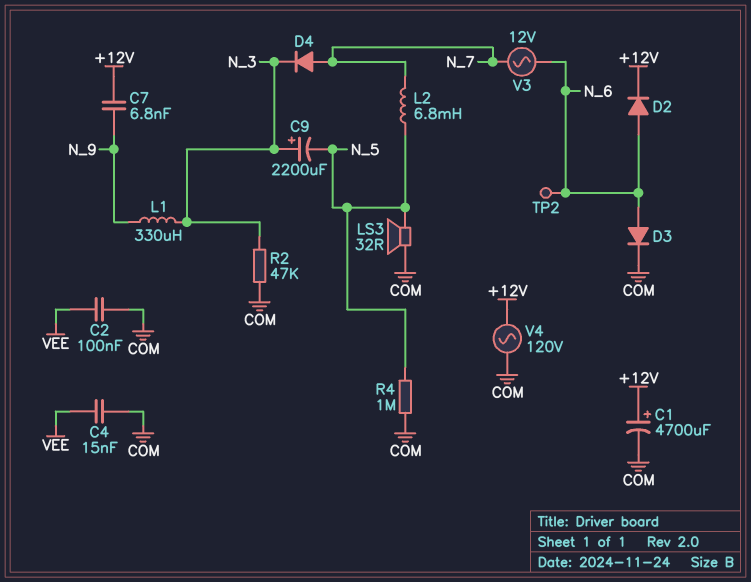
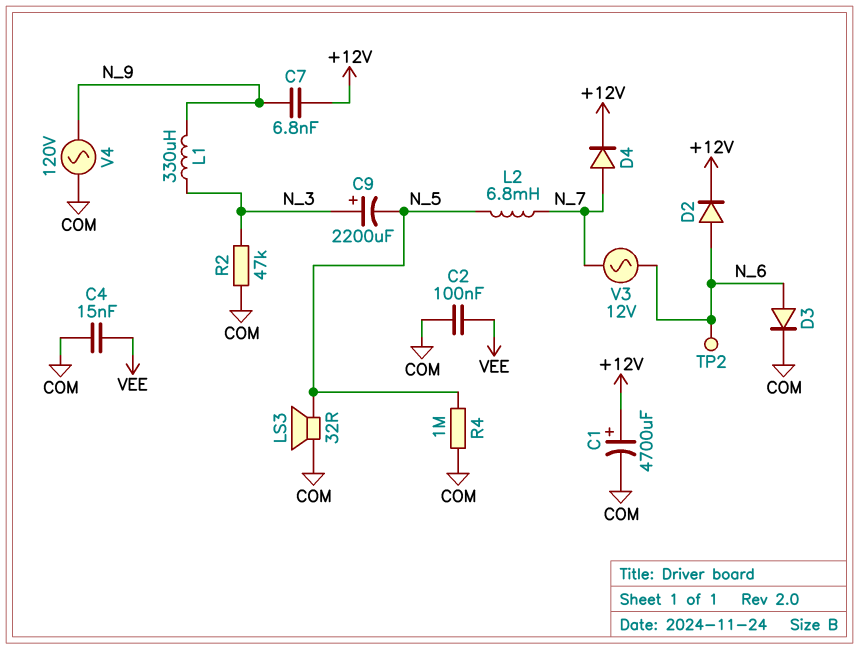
D4: diode (A N_7, K N_3) -> diode (A N_7, K +12V)
V4: AC 120V (+12V, COM) -> AC 120V (COM, N_9)

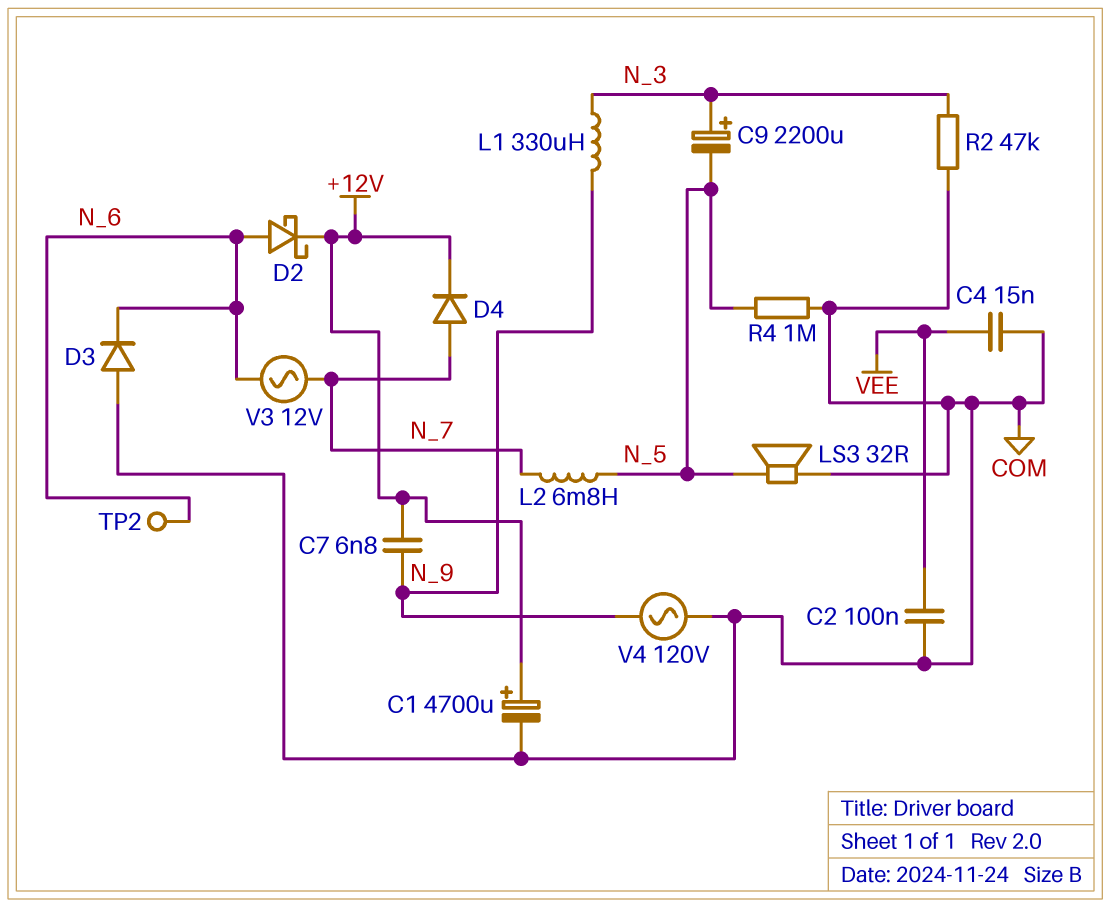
D2: diode (A N_6, K +12V) -> schottky (A N_6, K +12V)
D3: diode (A N_6, K COM) -> diode (A COM, K N_6)

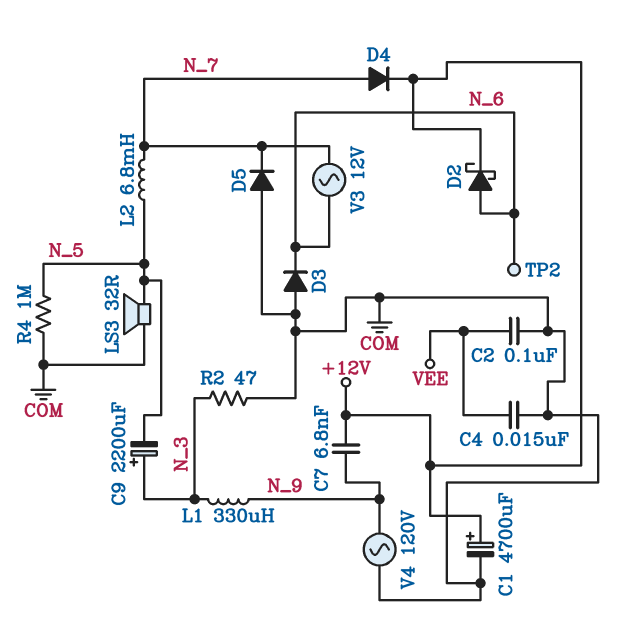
D5: none -> diode (A COM, K N_7)
R2: 47k (COM, N_3) -> 47 (COM, N_3)

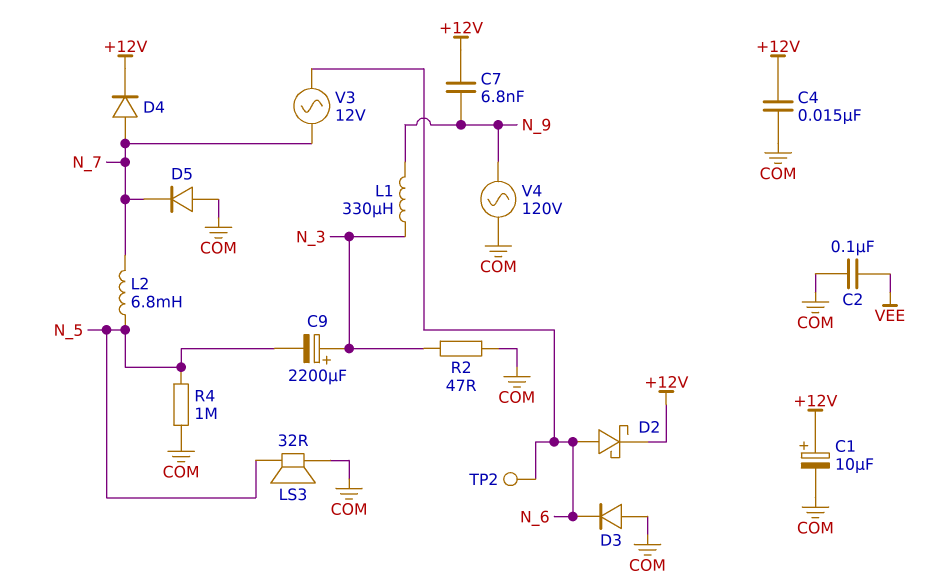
C1: 4700uF (plus +12V, minus COM) -> 10uF (plus +12V, minus COM)
C4: 15nF (COM, VEE) -> 15nF (+12V, COM)

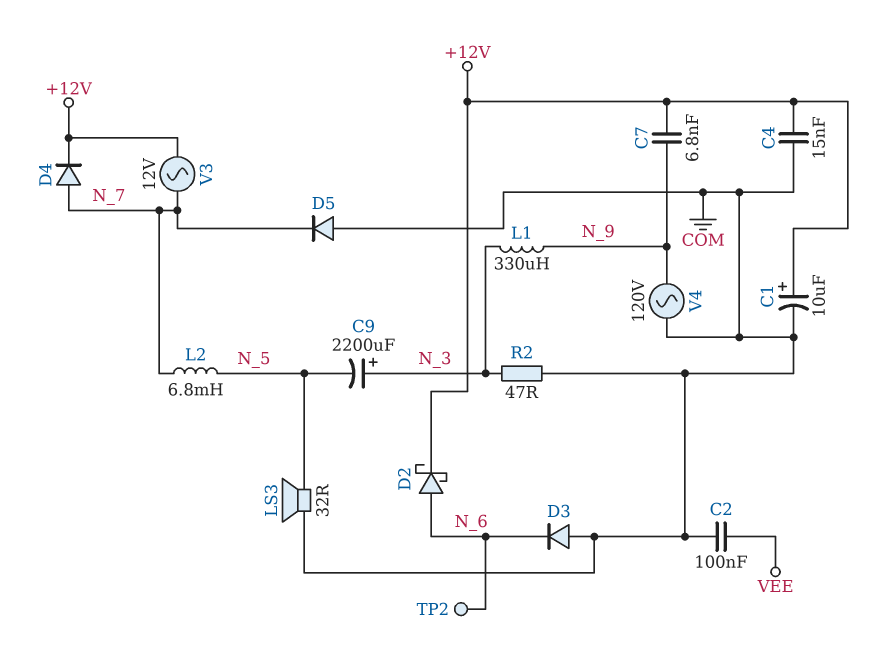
R4: 1M (COM, N_5) -> none
V3: AC 12V (N_6, N_7) -> AC 12V (+12V, N_7)

